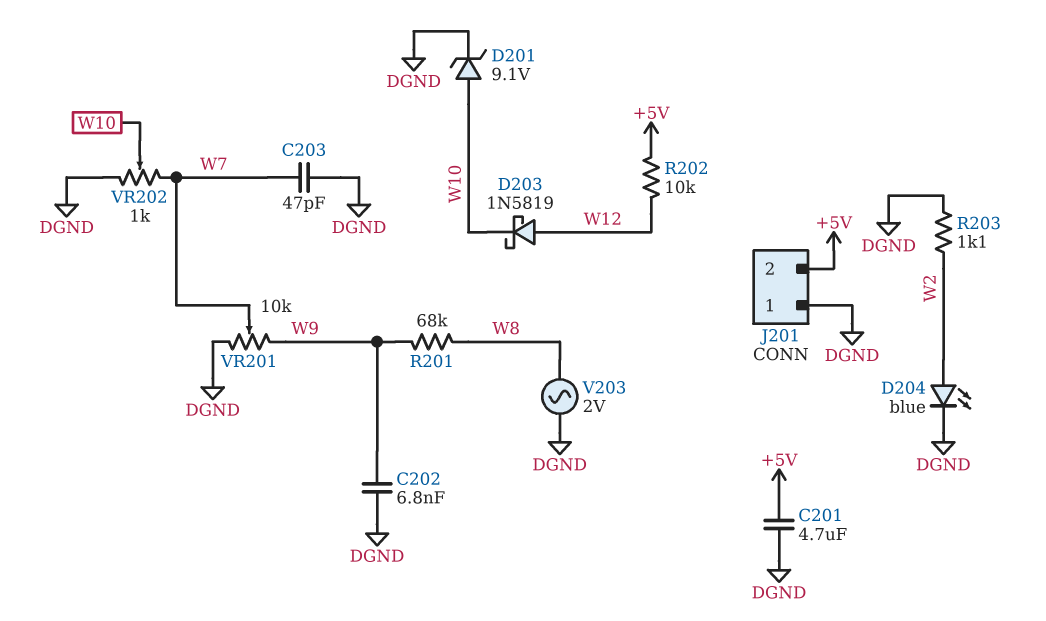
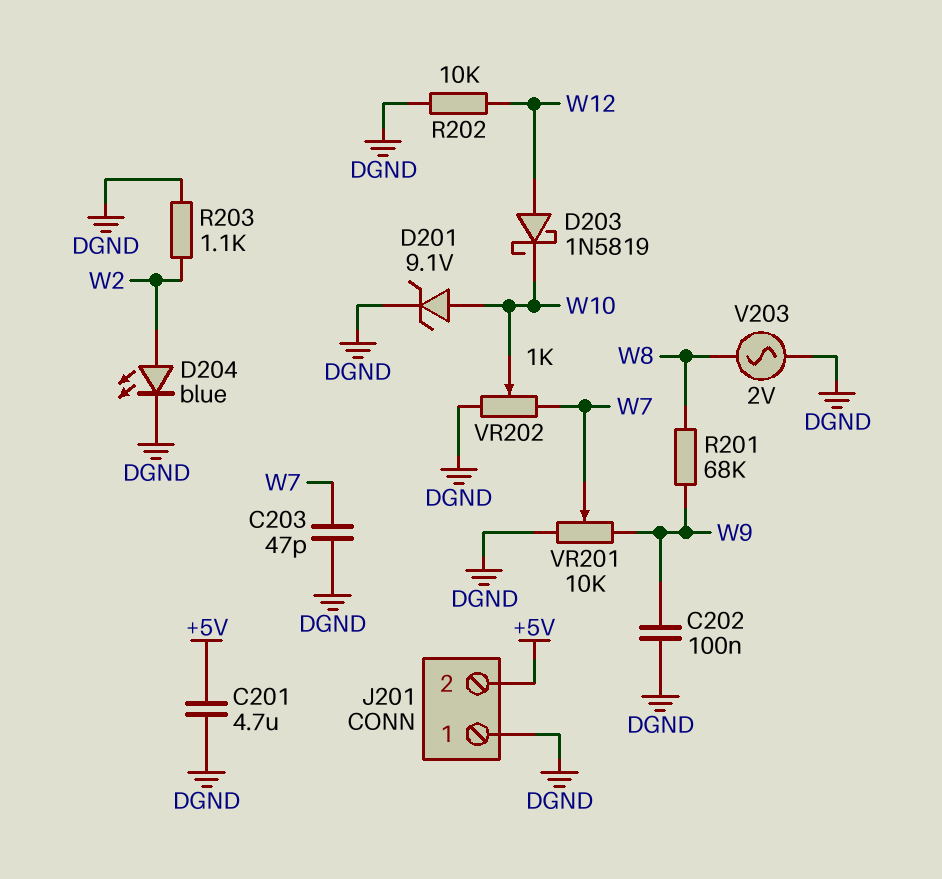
C202: 6.8nF (DGND, W9) -> 100nF (DGND, W9)
R202: 10k (+5V, W12) -> 10k (DGND, W12)

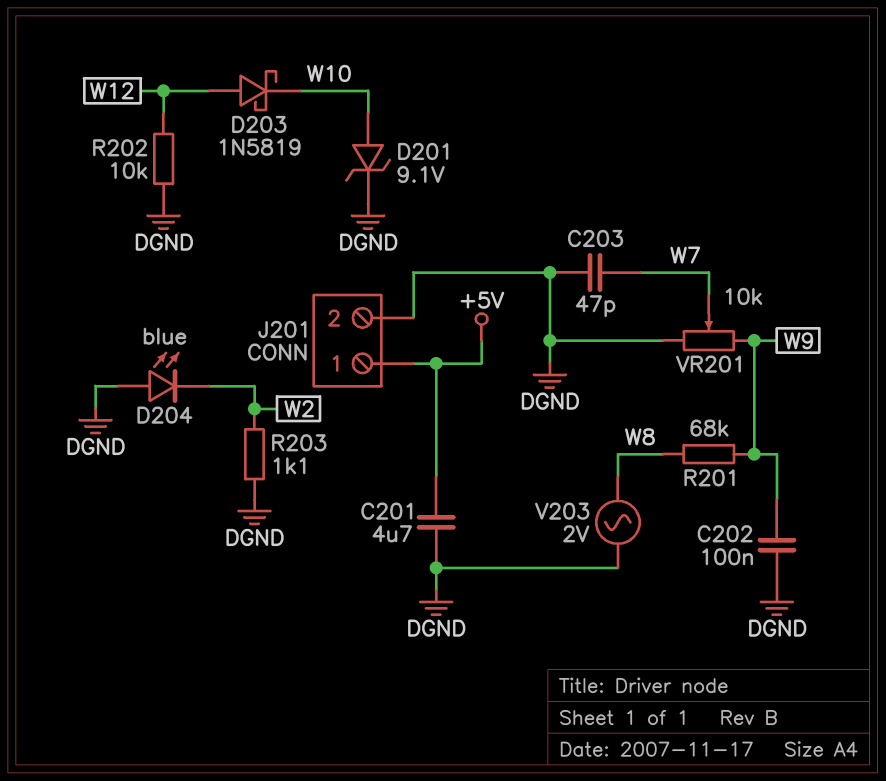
D204: LED blue (A W2, K DGND) -> LED blue (A DGND, K W2)
J201 pin 1: DGND -> +5V
J201 pin 2: +5V -> DGND
VR202: 1k (DGND, W7, wiper W10) -> none

